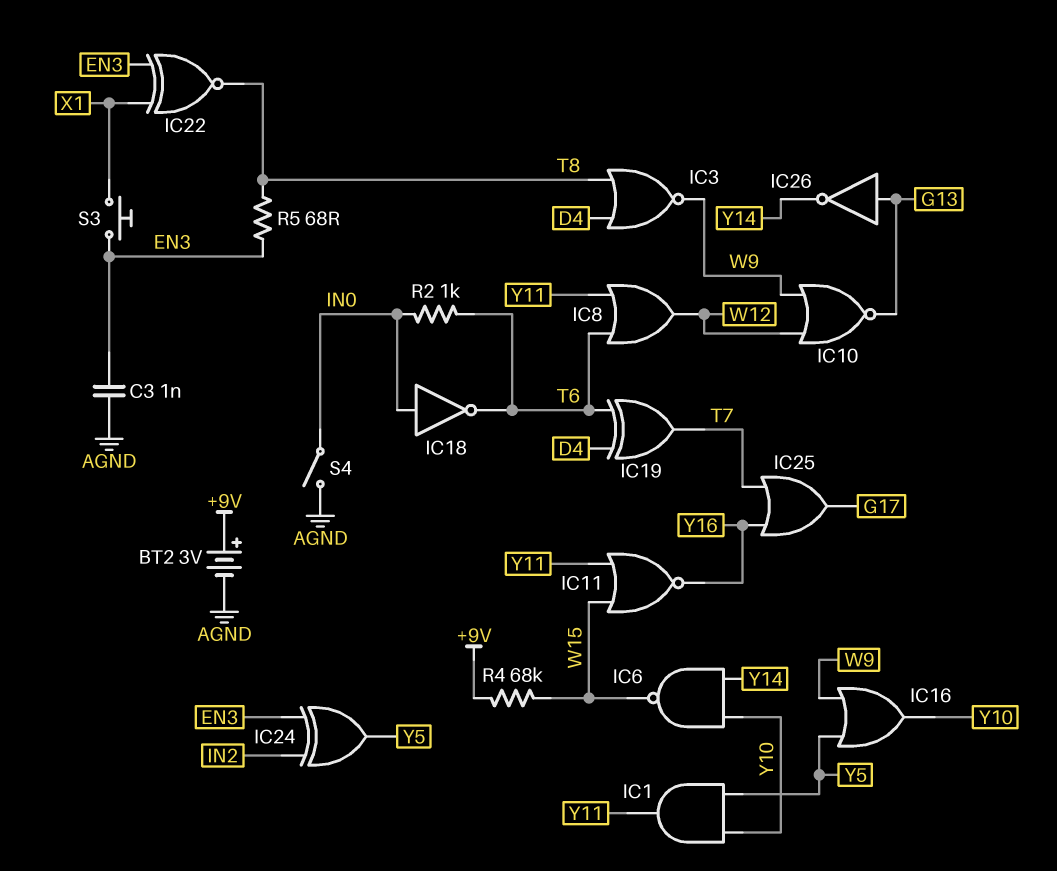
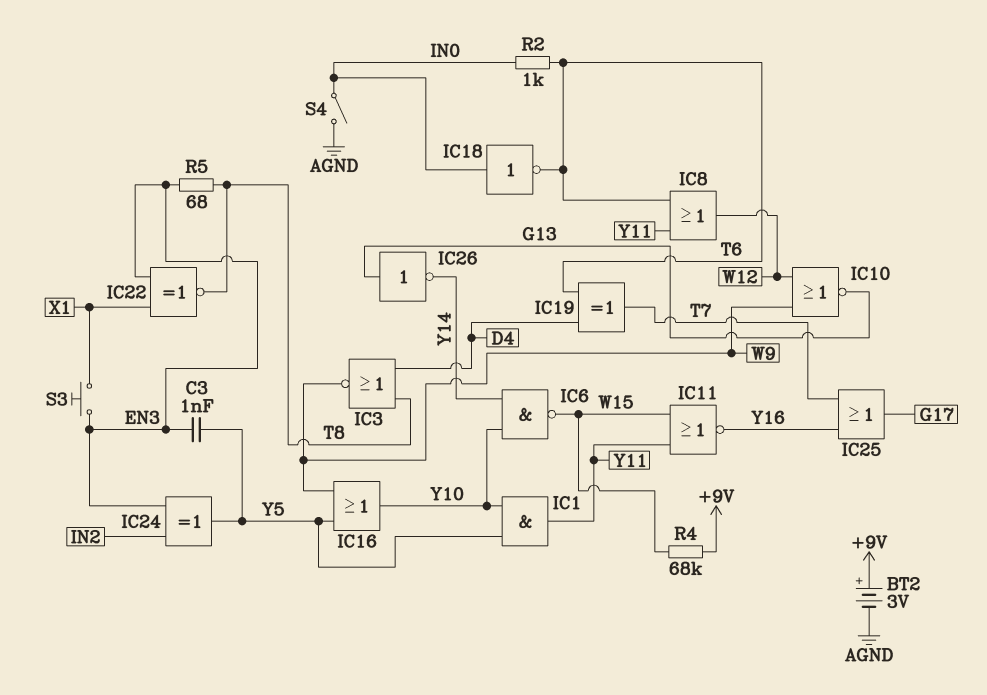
C3: 1nF (AGND, EN3) -> 1nF (EN3, Y5)

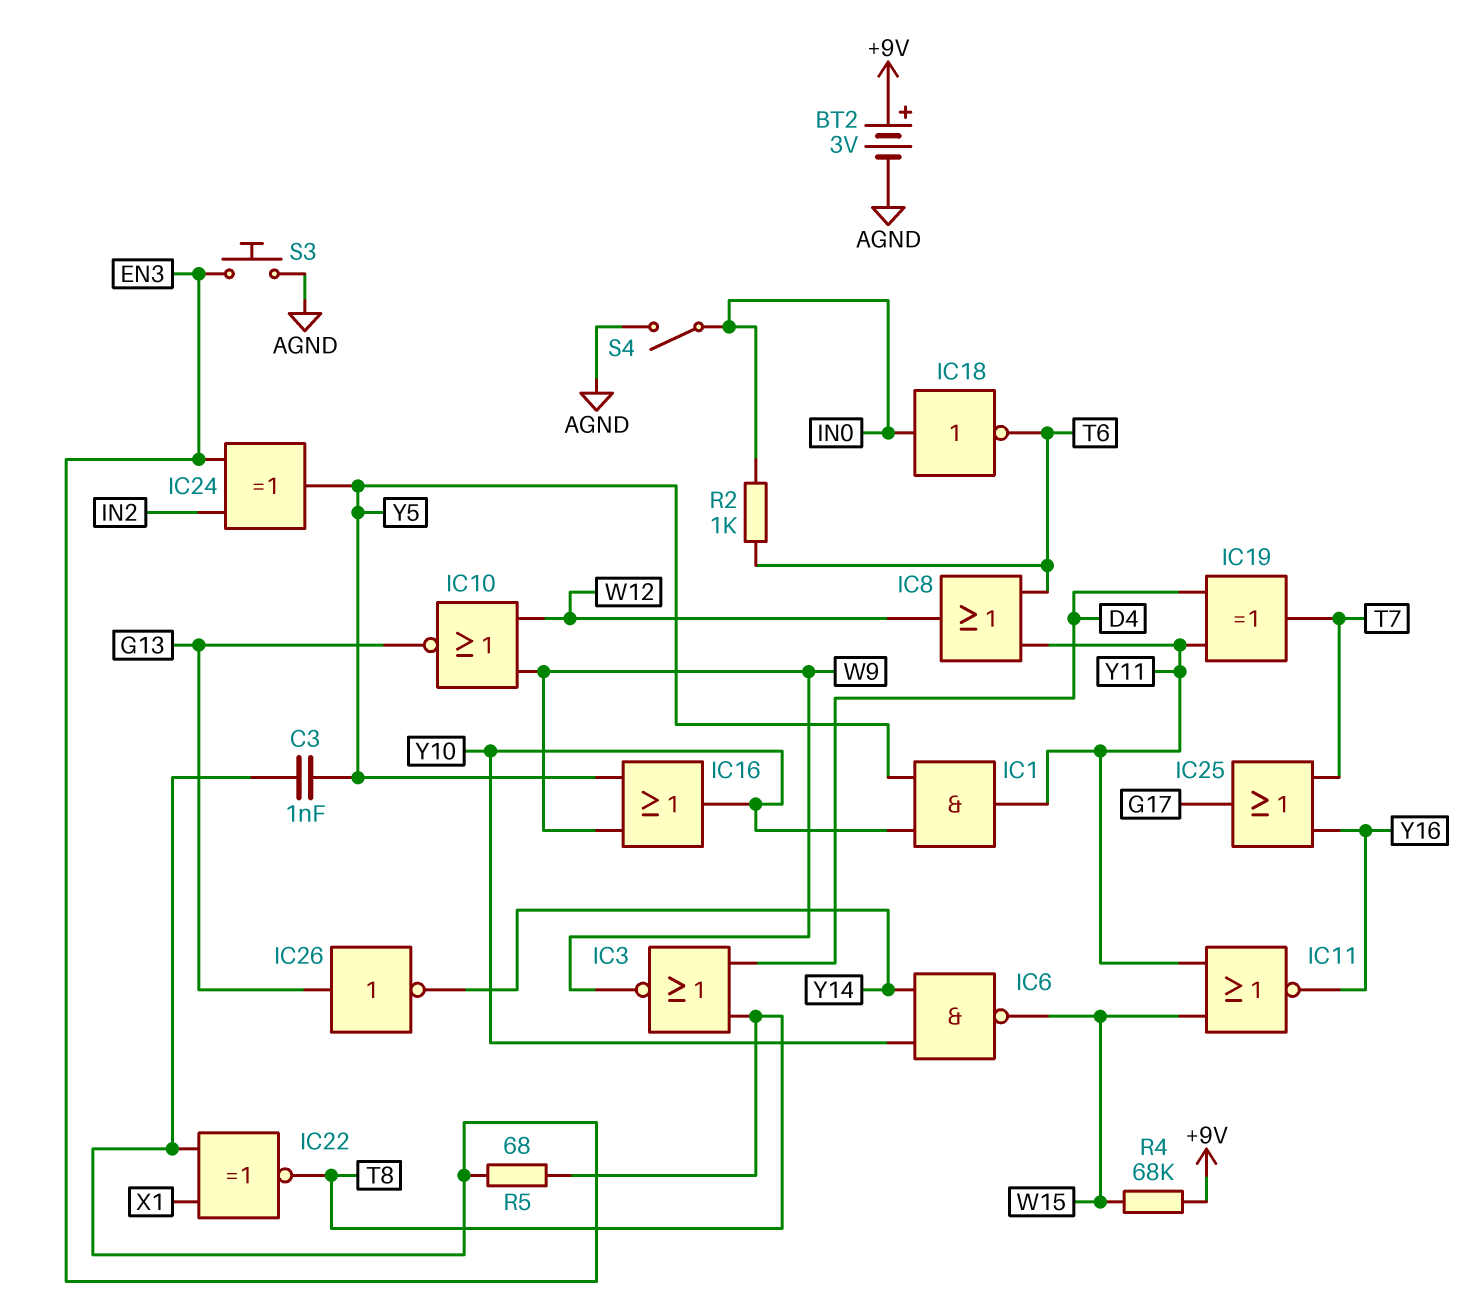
IC19: XOR (in D4, in T6, out T7) -> XOR (in D4, in Y11, out T7)
S3: button (EN3, X1) -> button (AGND, EN3)

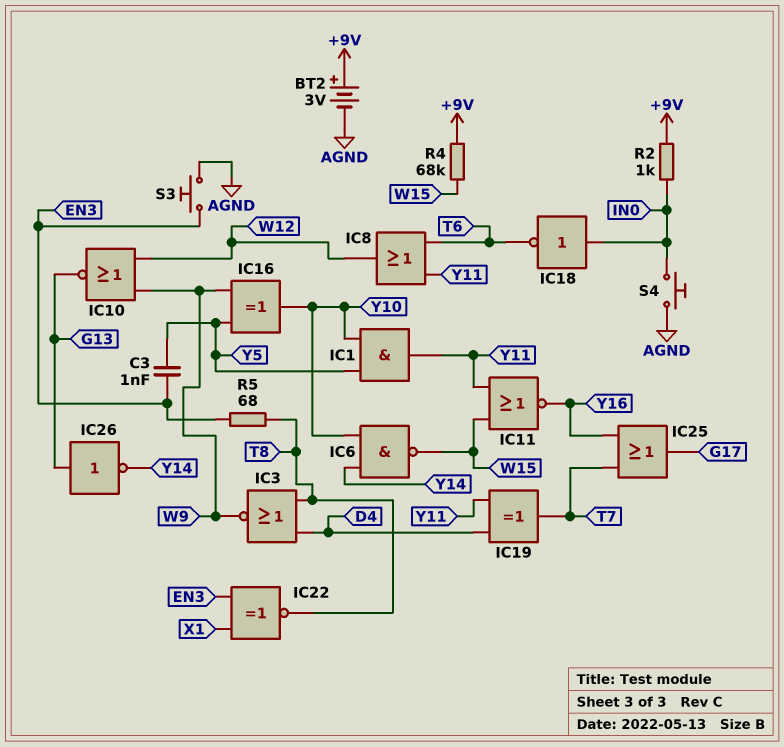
IC16: OR (in W9, in Y5, out Y10) -> XOR (in W9, in Y5, out Y10)
IC24: XOR (in EN3, in IN2, out Y5) -> none
R2: 1k (IN0, T6) -> 1k (+9V, IN0)
S4: switch (AGND, IN0) -> button (AGND, IN0)

